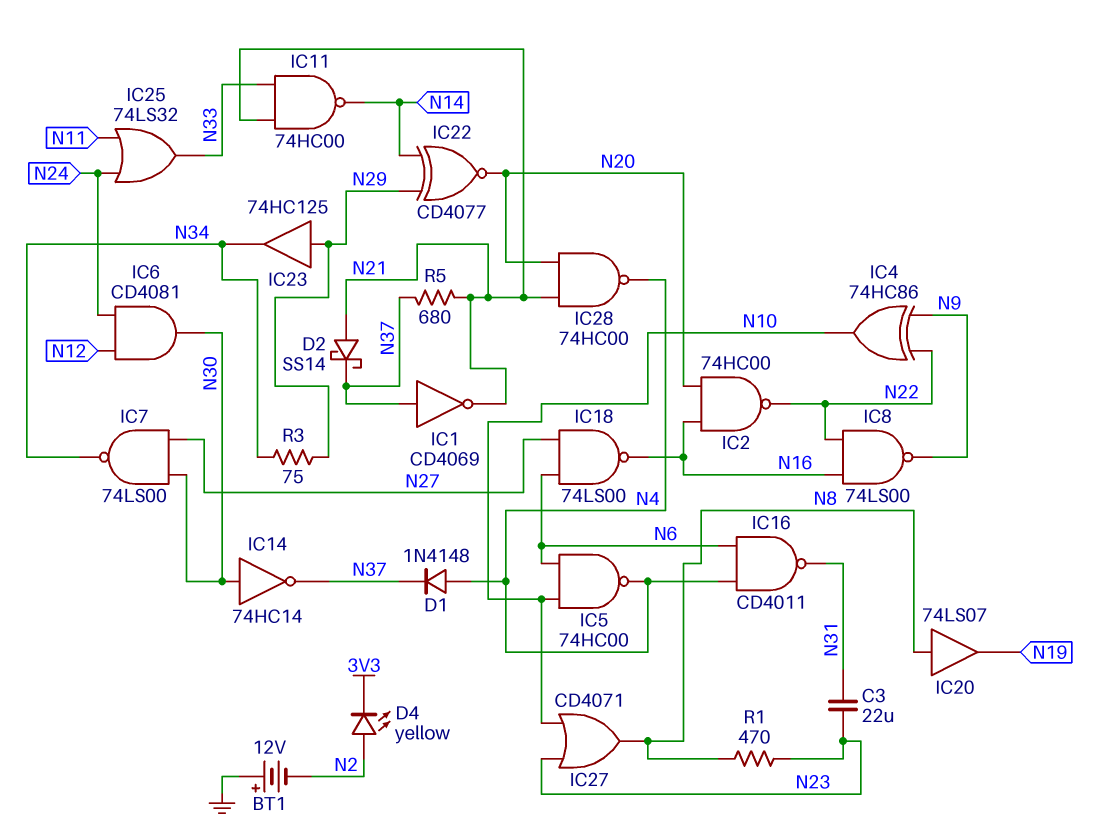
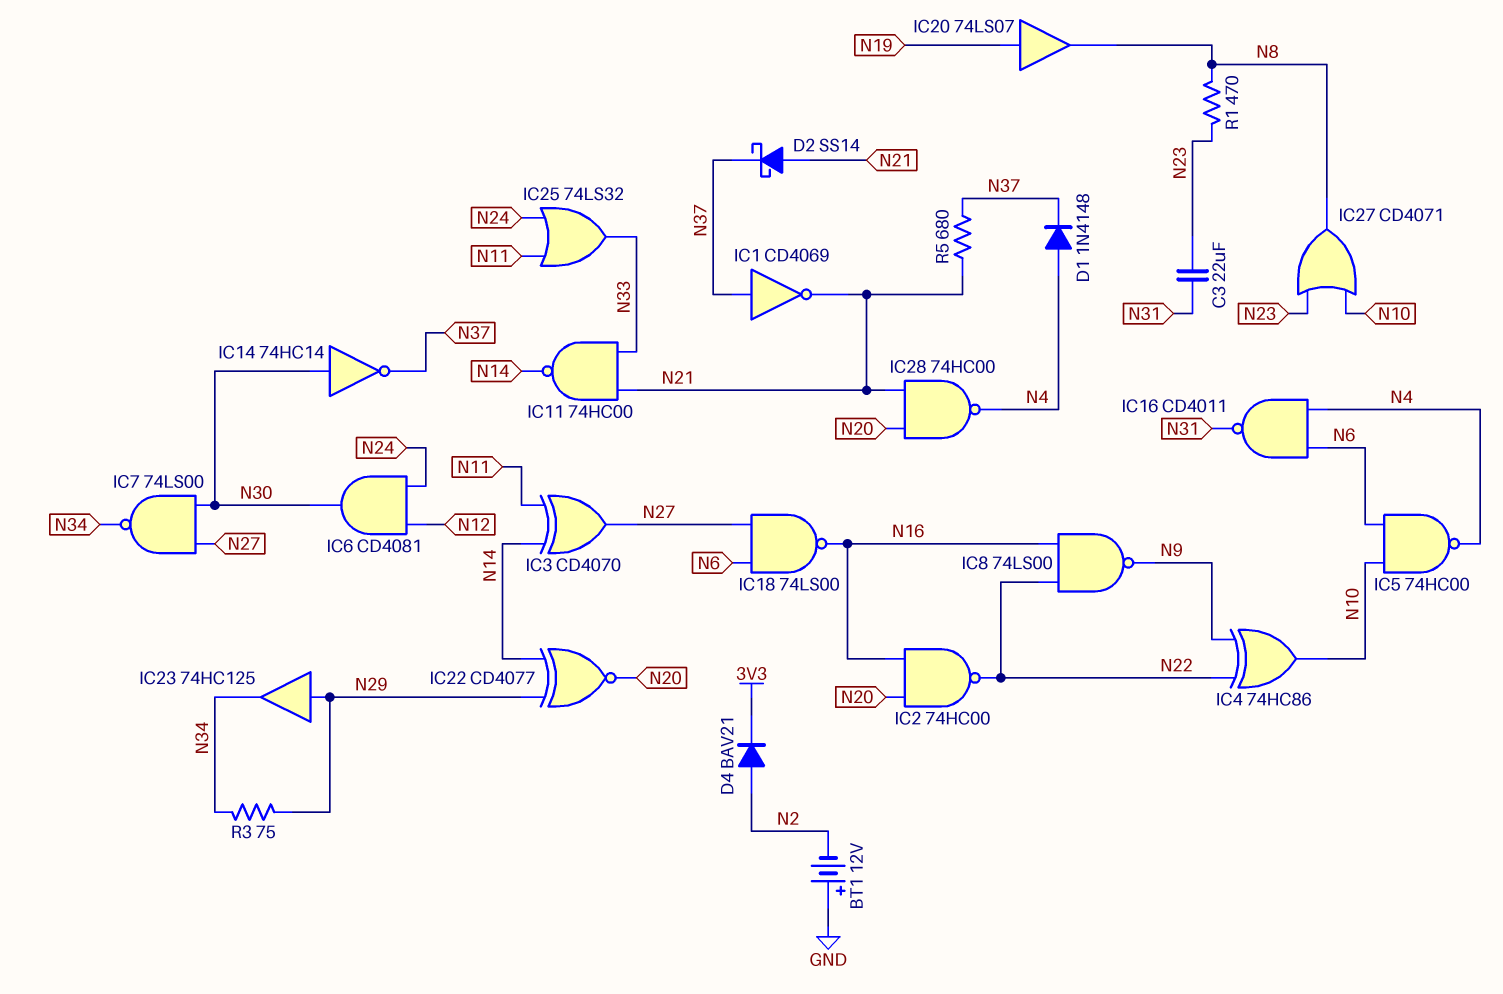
D4: LED yellow (A N2, K 3V3) -> diode BAV21 (A N2, K 3V3)
IC3: none -> XOR CD4070 (in N11, in N14, out N27)
IC20: buffer 74LS07 (in N8, out N19) -> buffer 74LS07 (in N19, out N8)

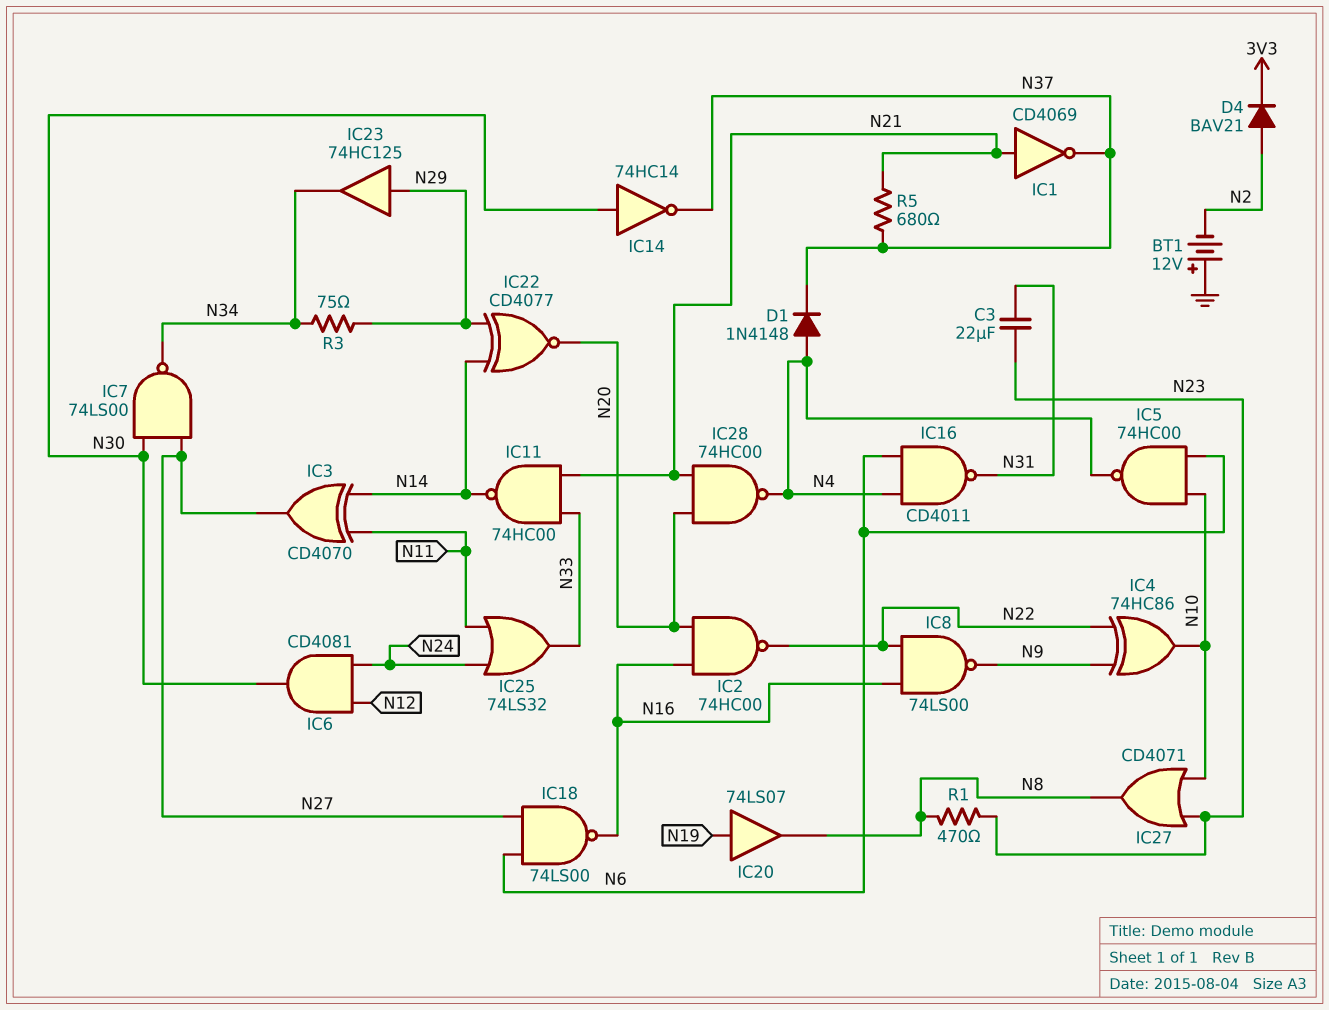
D2: schottky SS14 (A N21, K N37) -> none
IC1: NOT CD4069 (in N37, out N21) -> NOT CD4069 (in N21, out N37)

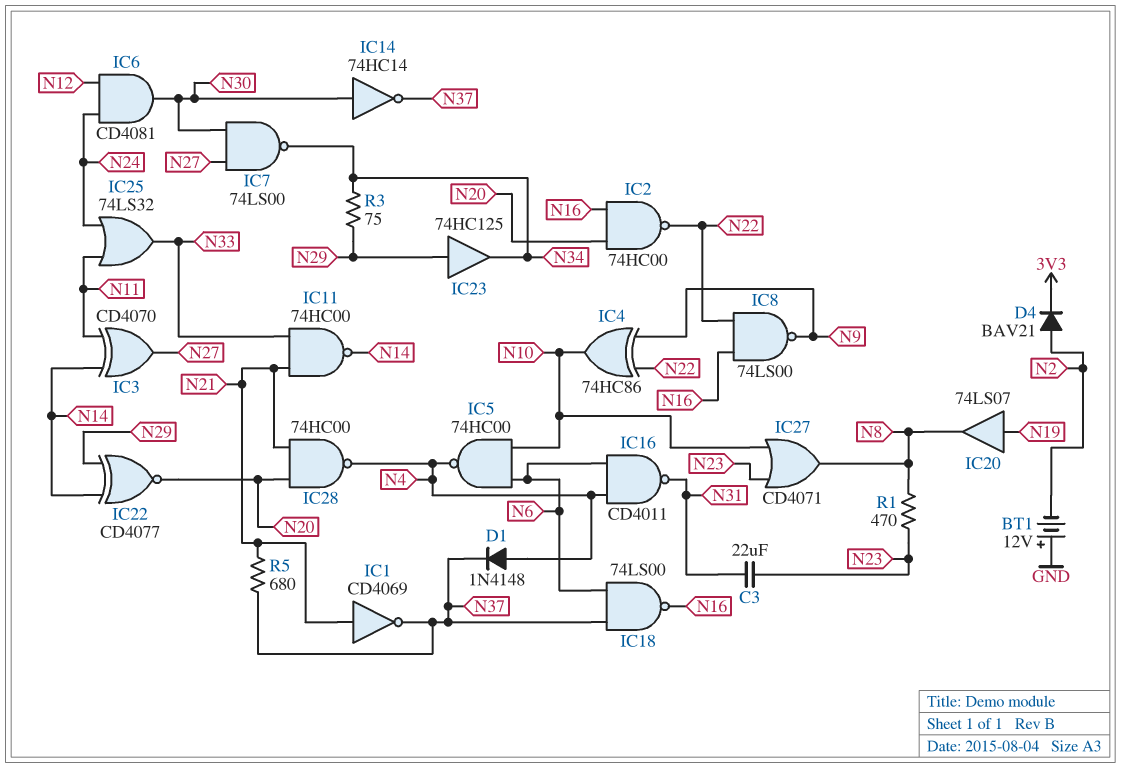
IC18: NAND 74LS00 (in N6, in N27, out N16) -> NAND 74LS00 (in N6, in N37, out N16)

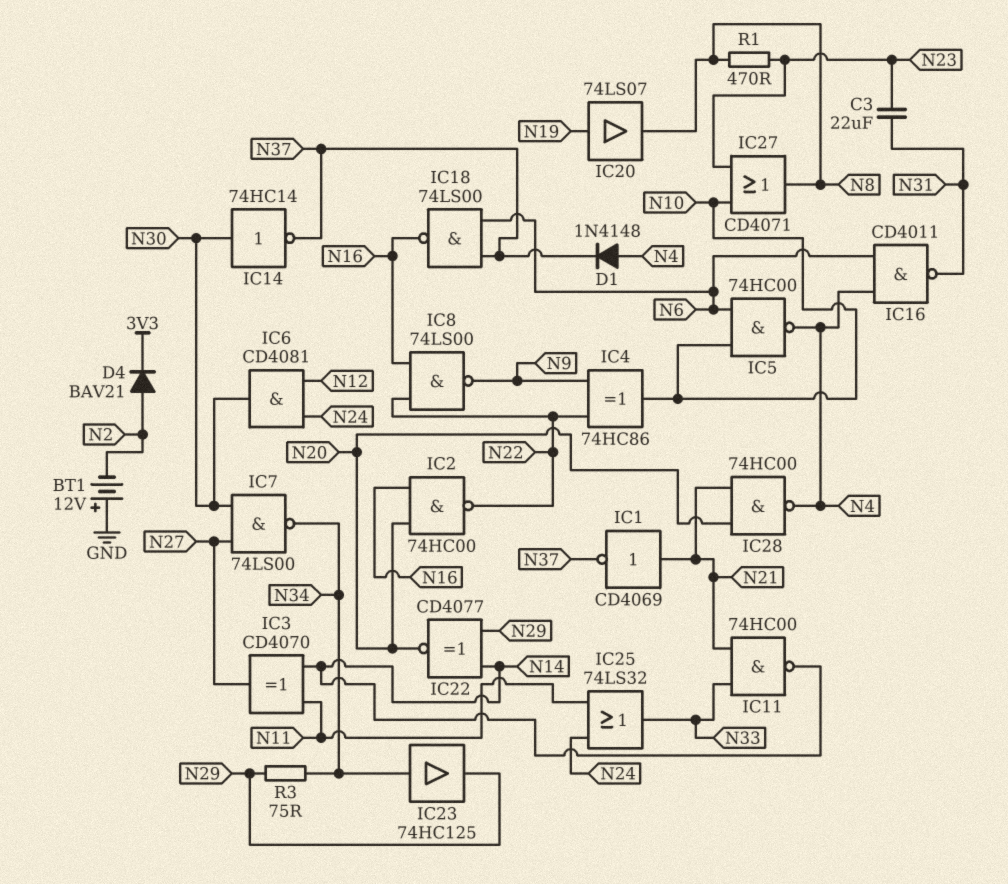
IC23: buffer 74HC125 (in N29, out N34) -> buffer 74HC125 (in N34, out N29)
R5: 680 (N21, N37) -> none

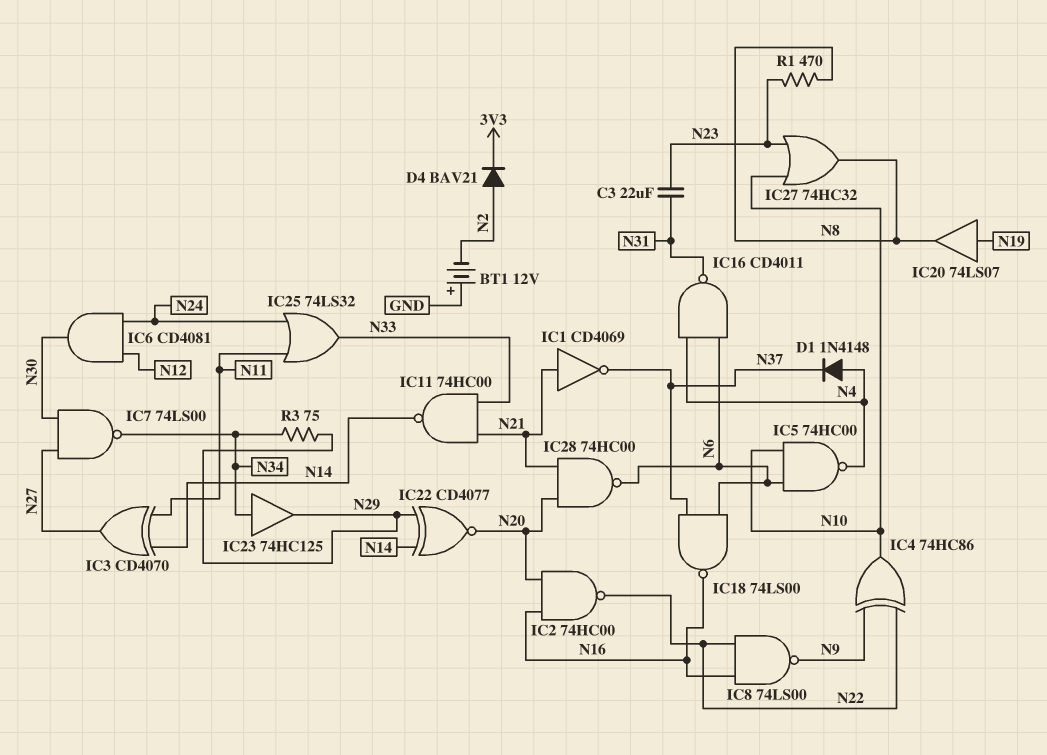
IC14: NOT 74HC14 (in N30, out N37) -> none
IC27: OR CD4071 (in N10, in N23, out N8) -> OR 74HC32 (in N10, in N23, out N8)
IC28: NAND 74HC00 (in N20, in N21, out N4) -> NAND 74HC00 (in N20, in N21, out N6)

